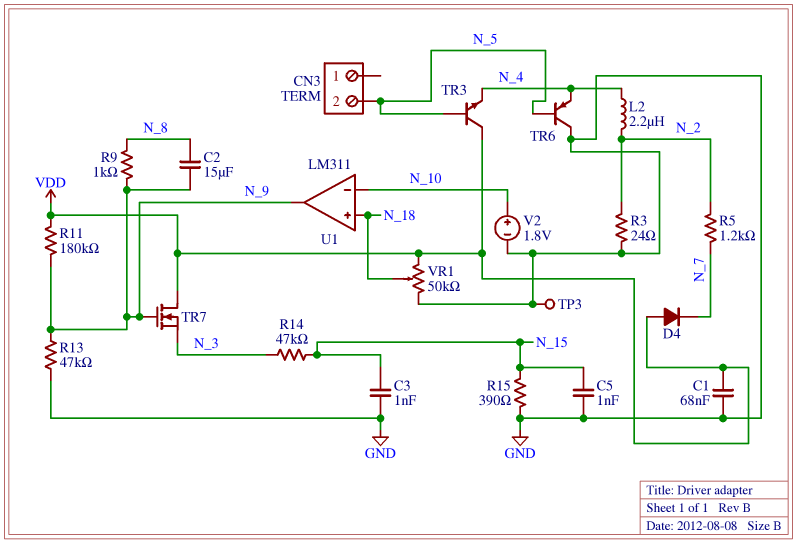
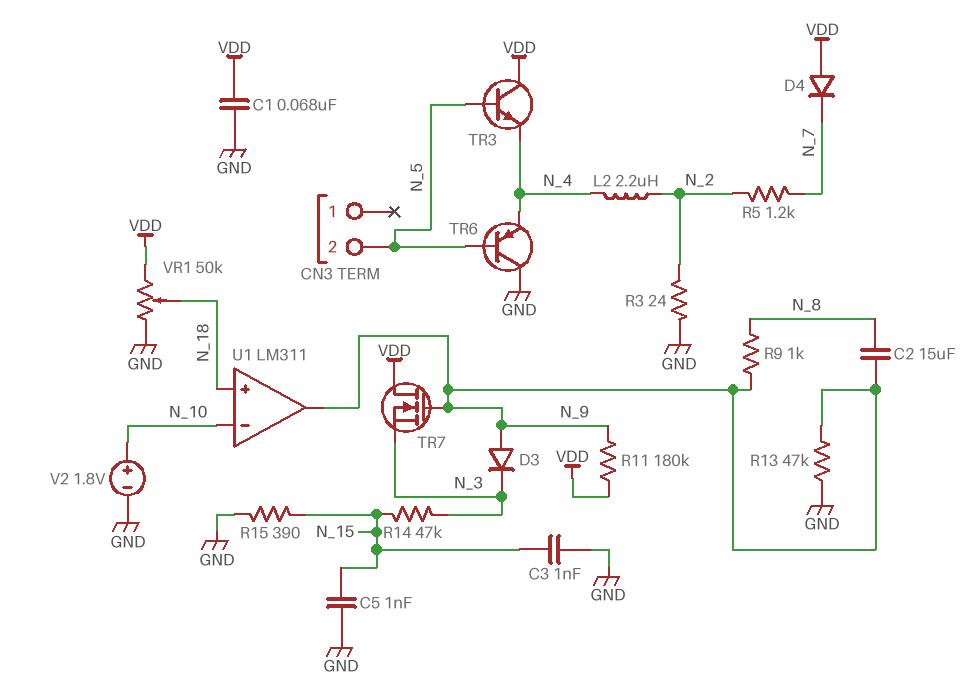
D3: none -> diode (A N_9, K N_3)
TP3: test point (GND) -> none

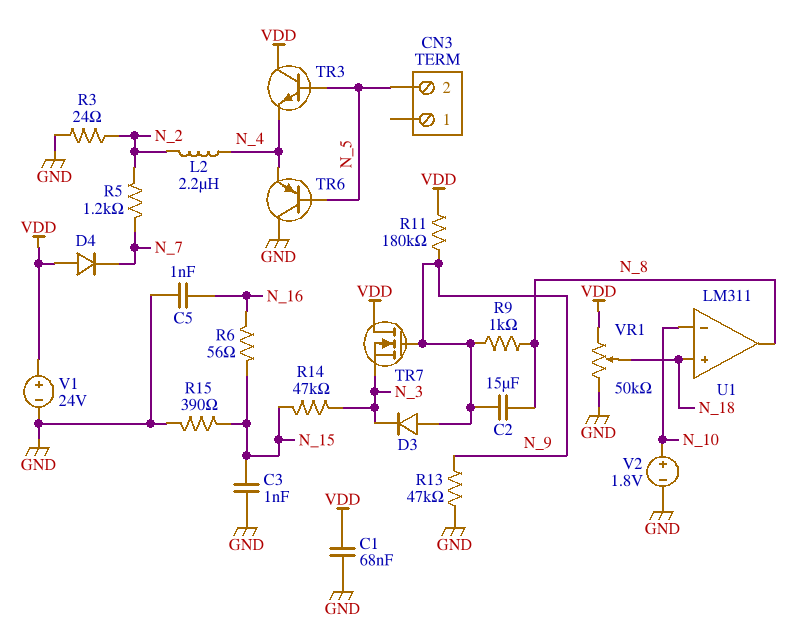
C5: 1nF (GND, N_15) -> 1nF (GND, N_16)
R6: none -> 56 (N_15, N_16)
U1 pin out: N_9 -> N_8
V1: none -> 24V (plus VDD, minus GND)

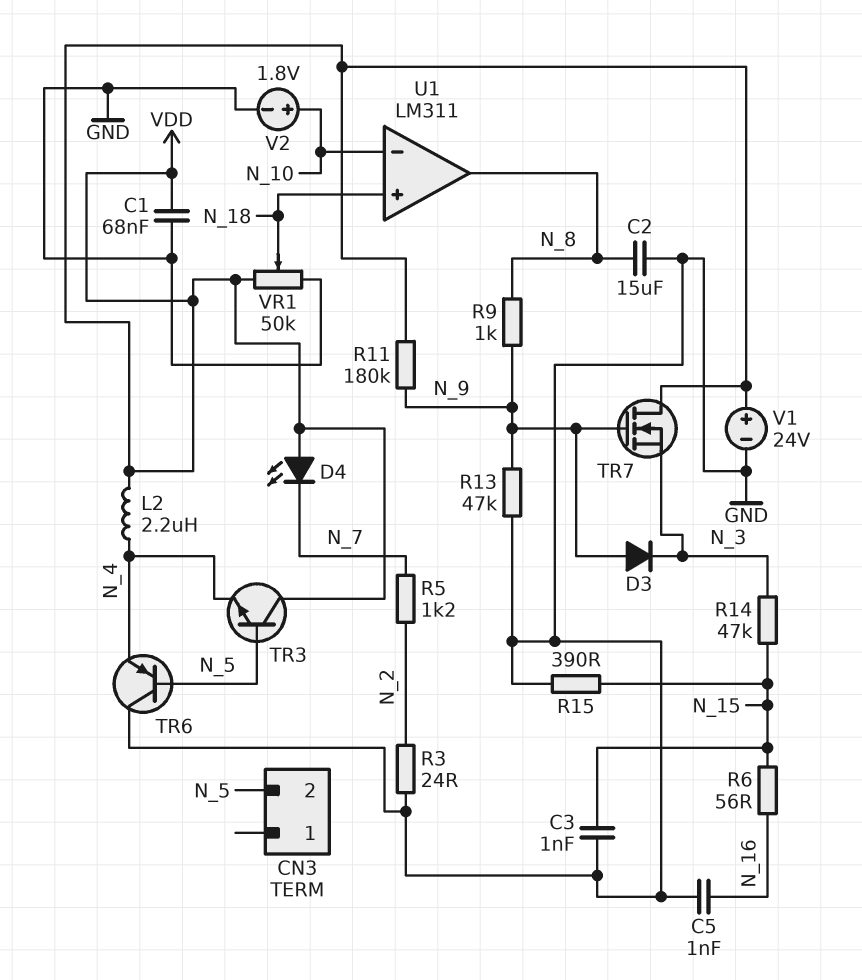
C2: 15uF (N_8, N_9) -> 15uF (GND, N_8)
D4: diode (A VDD, K N_7) -> LED (A VDD, K N_7)
L2: 2.2uH (N_2, N_4) -> 2.2uH (N_4, VDD)

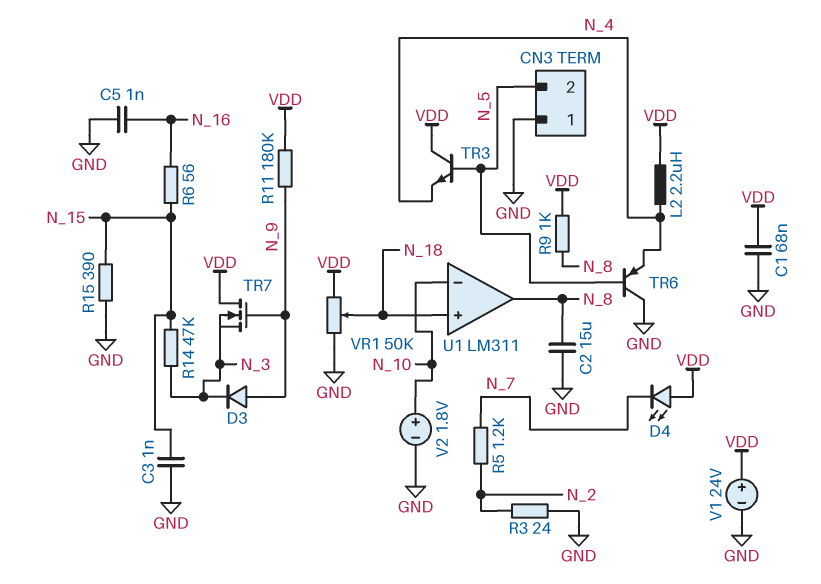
CN3 pin 1: none -> GND
R9: 1k (N_8, N_9) -> 1k (N_8, VDD)
R13: 47k (GND, N_9) -> none

